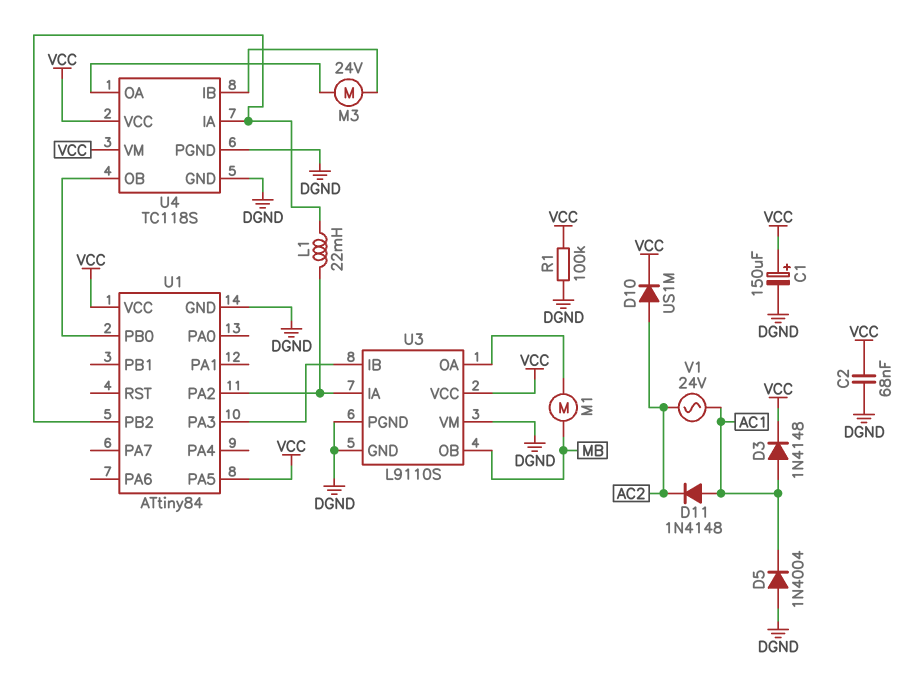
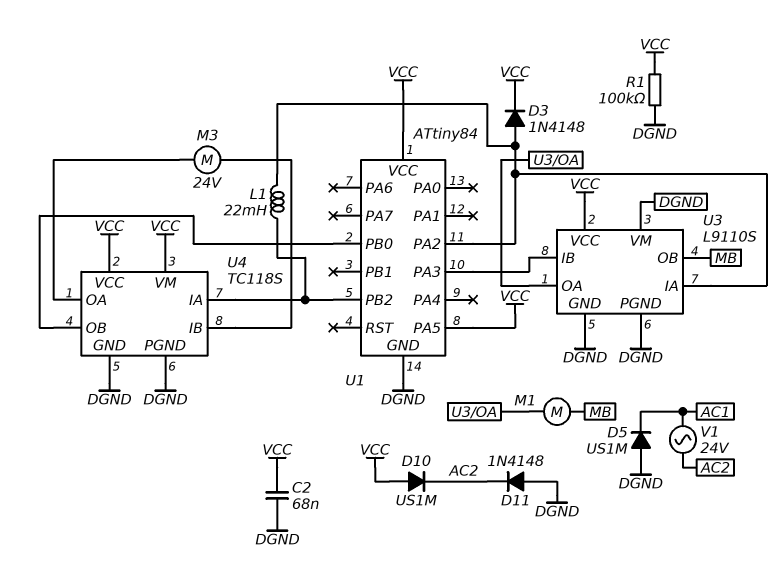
C1: 150uF (plus VCC, minus DGND) -> none
D3: diode 1N4148 (A AC1, K VCC) -> diode 1N4148 (A U1/PA2, K VCC)
D5: diode 1N4004 (A DGND, K AC1) -> diode US1M (A DGND, K AC1)
D10: diode US1M (A AC2, K VCC) -> diode US1M (A VCC, K AC2)
D11: diode 1N4148 (A AC1, K AC2) -> diode 1N4148 (A DGND, K AC2)

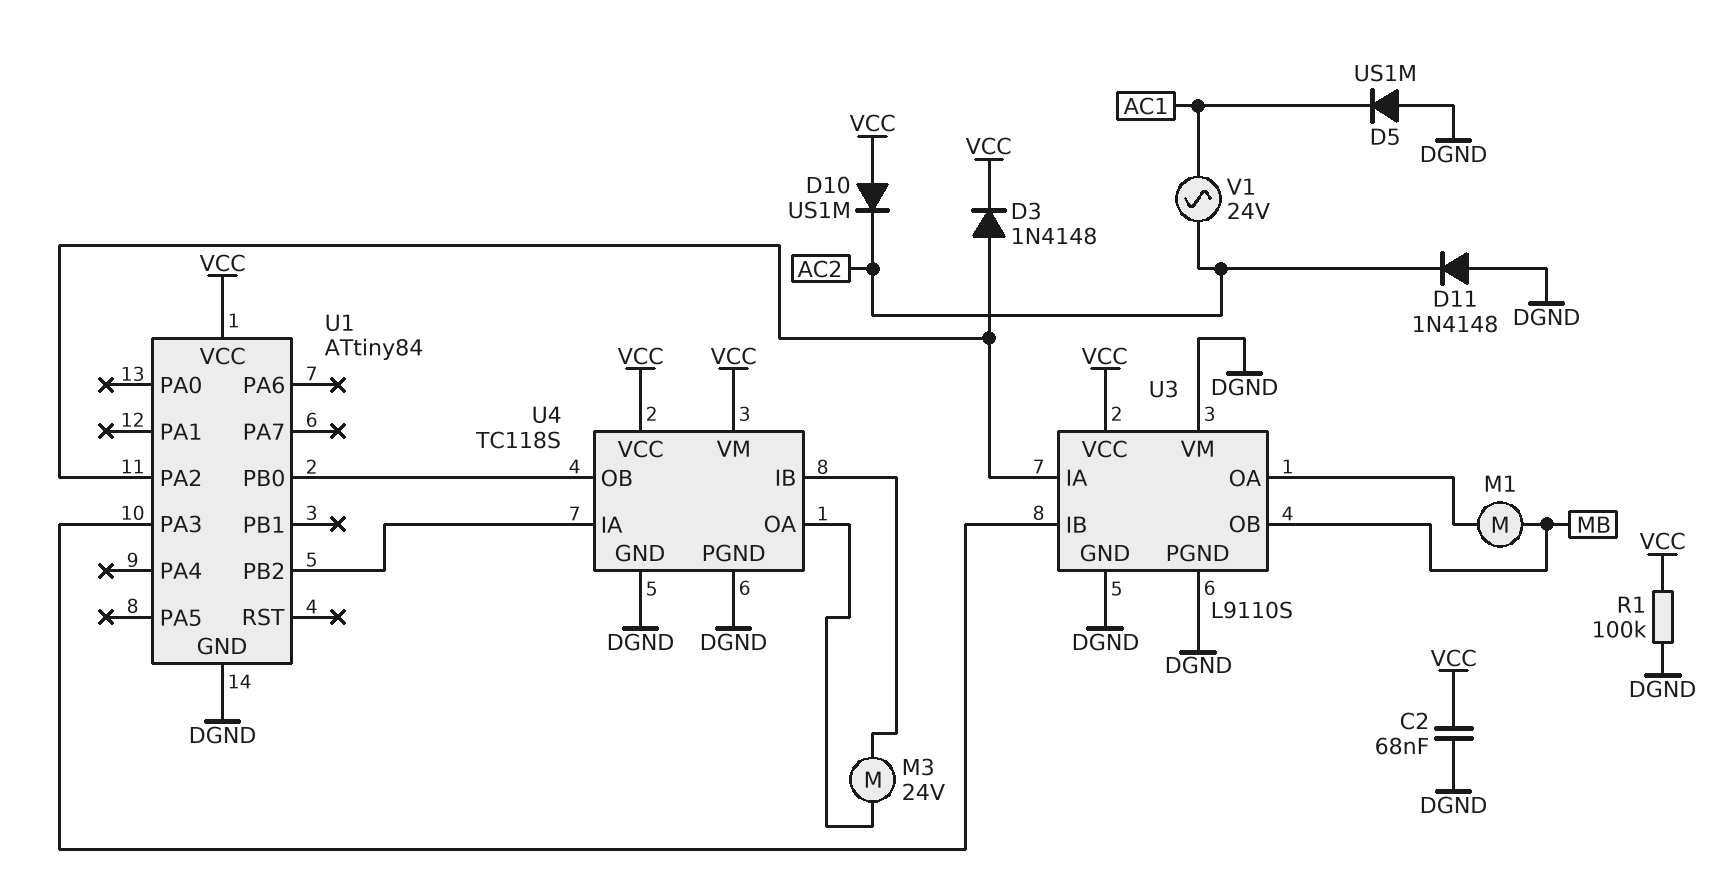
L1: 22mH (U1/PA2, U1/PB2) -> none
U1 pin PA5: VCC -> none

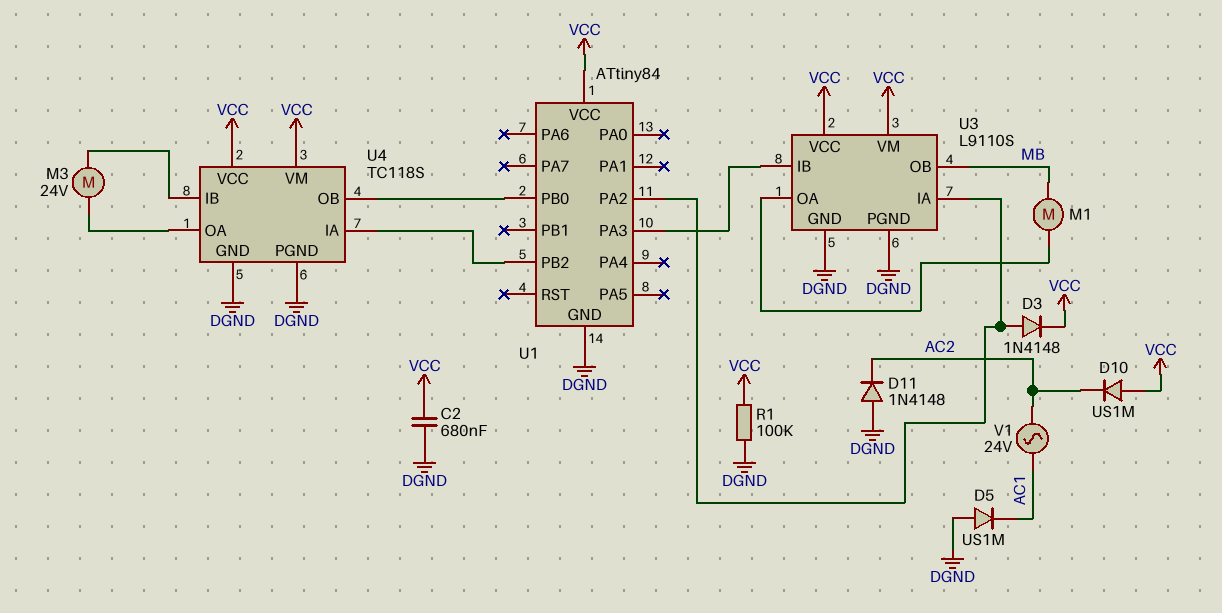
C2: 68nF (DGND, VCC) -> 680nF (DGND, VCC)
U3 pin VM: DGND -> VCC

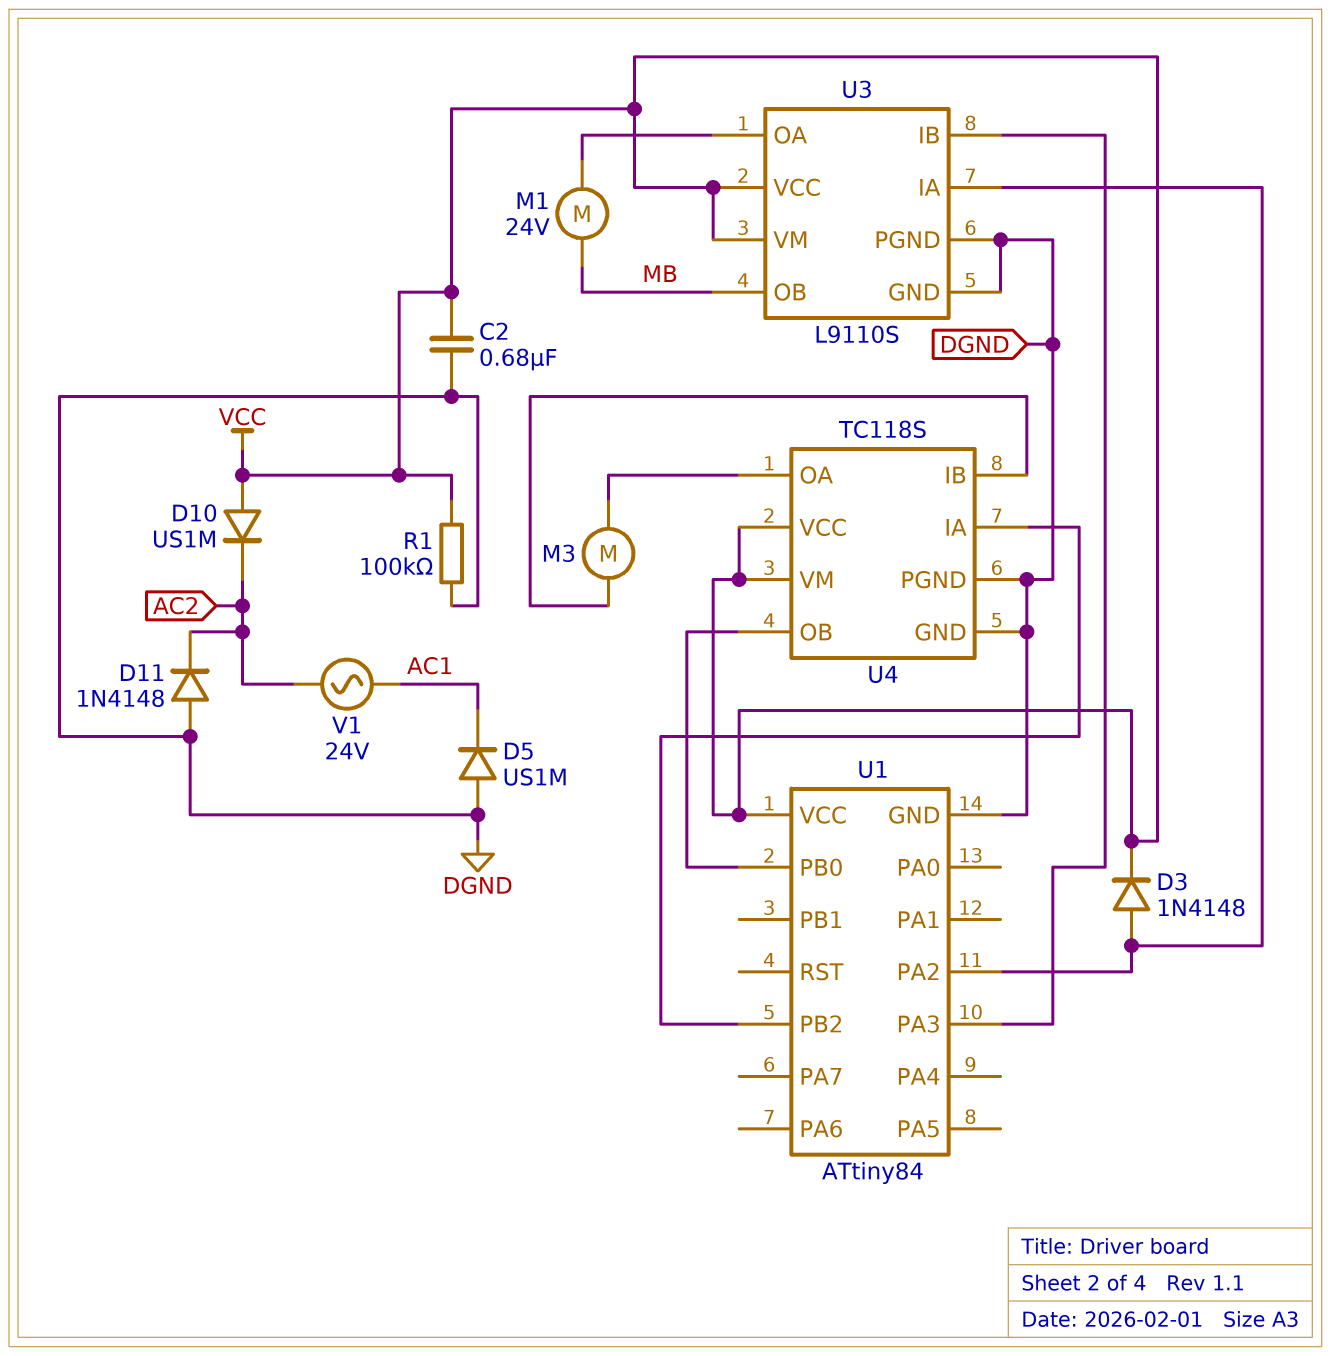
M1: motor (MB, U3/OA) -> motor 24V (MB, U3/OA)
M3: motor 24V (U4/IB, U4/OA) -> motor (U4/IB, U4/OA)

